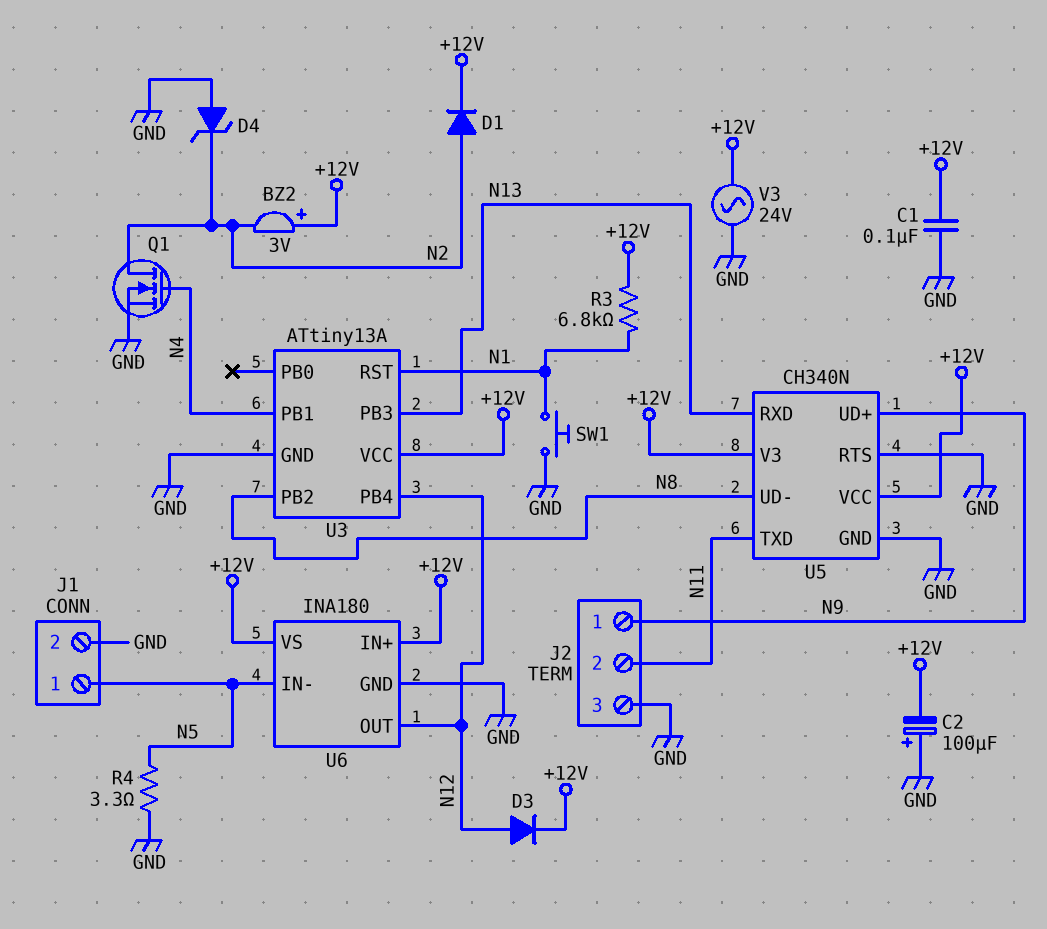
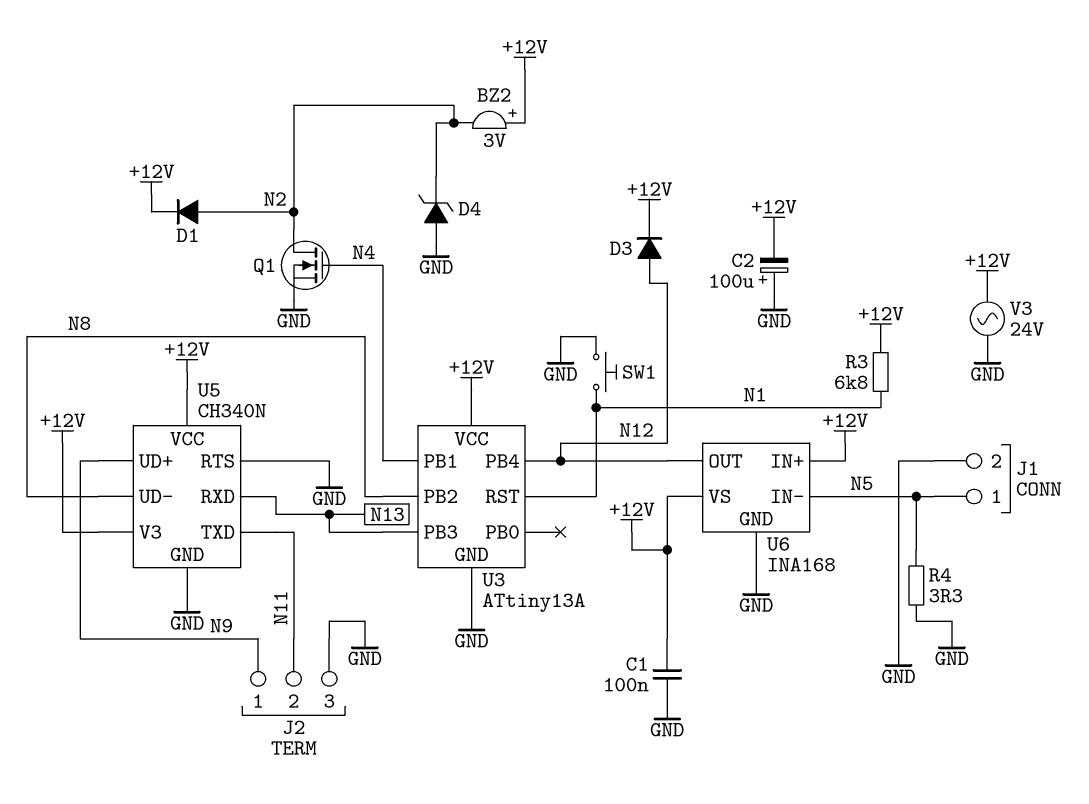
U6: INA180 -> INA168

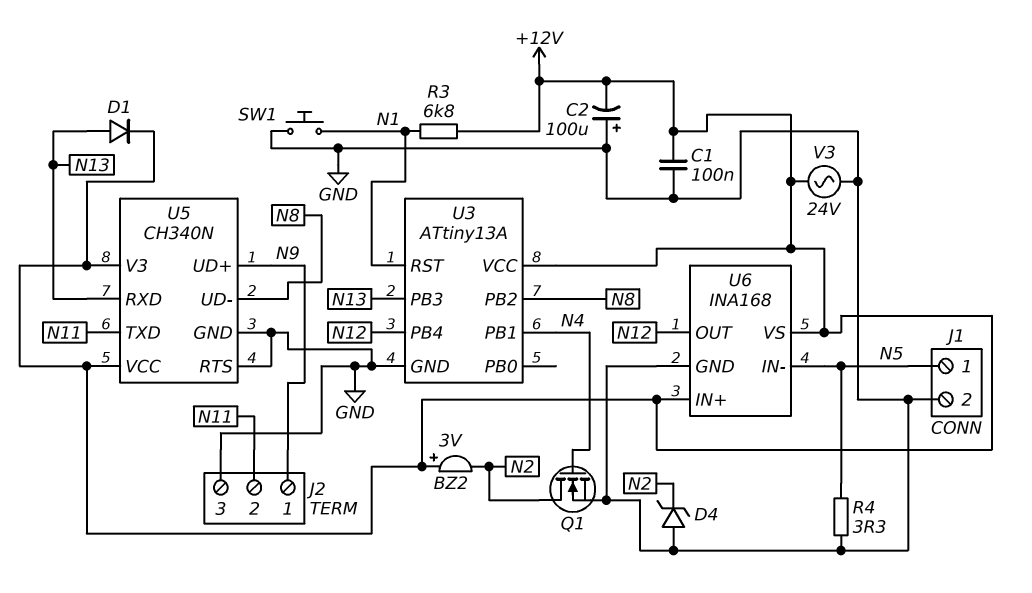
D1: diode (A N2, K +12V) -> diode (A N13, K +12V)
D3: diode (A N12, K +12V) -> none

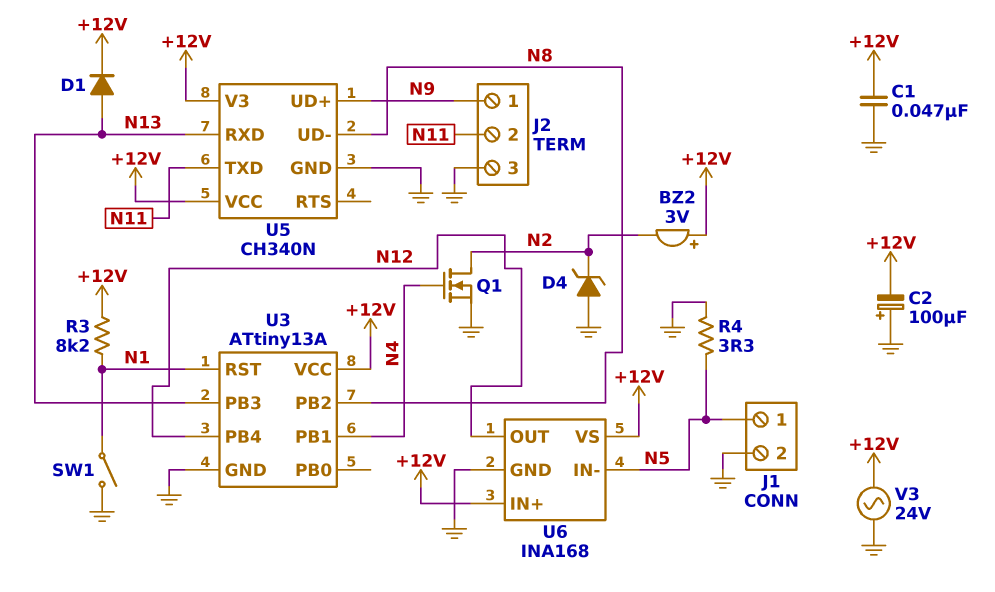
C1: 100nF (+12V, GND) -> 47nF (+12V, GND)
R3: 6.8k (+12V, N1) -> 8.2k (+12V, N1)
SW1: button (GND, N1) -> switch (GND, N1)
U5 pin RTS: GND -> none

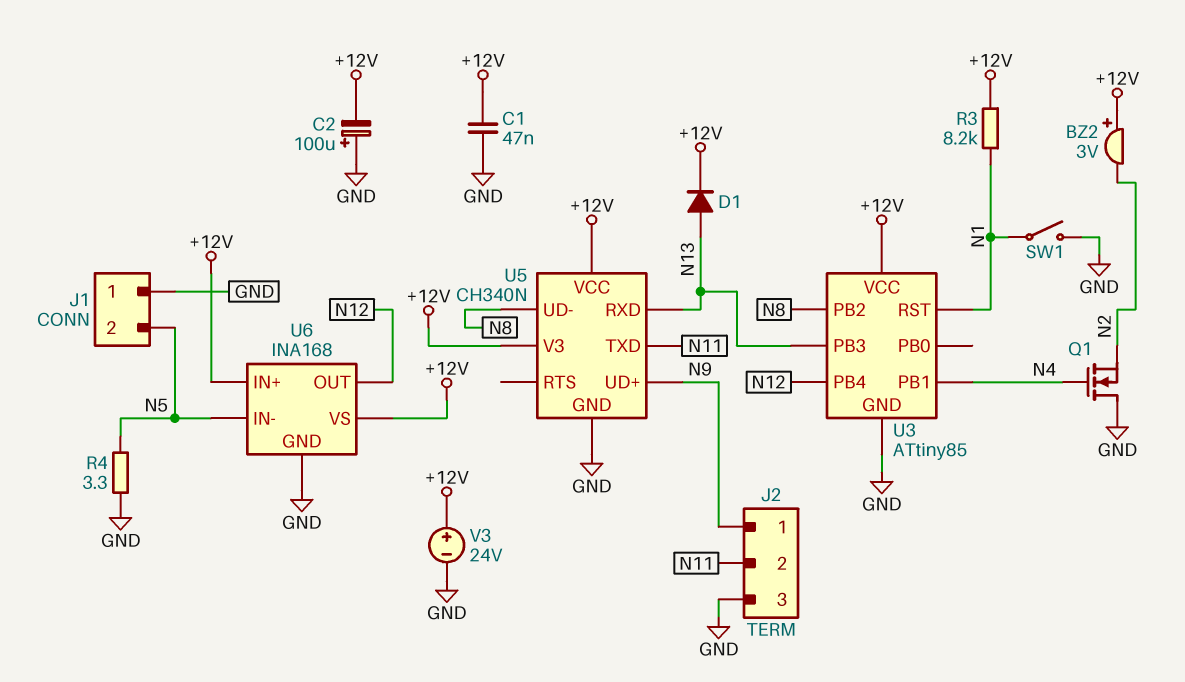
D4: zener (A GND, K N2) -> none
J1 pin 1: N5 -> GND
J1 pin 2: GND -> N5
Q1: NMOS (G N4, D N2, S GND) -> NMOS (G N4, D GND, S N2)
U3: ATtiny13A -> ATtiny85
V3: AC 24V (+12V, GND) -> 24V (plus +12V, minus GND)

